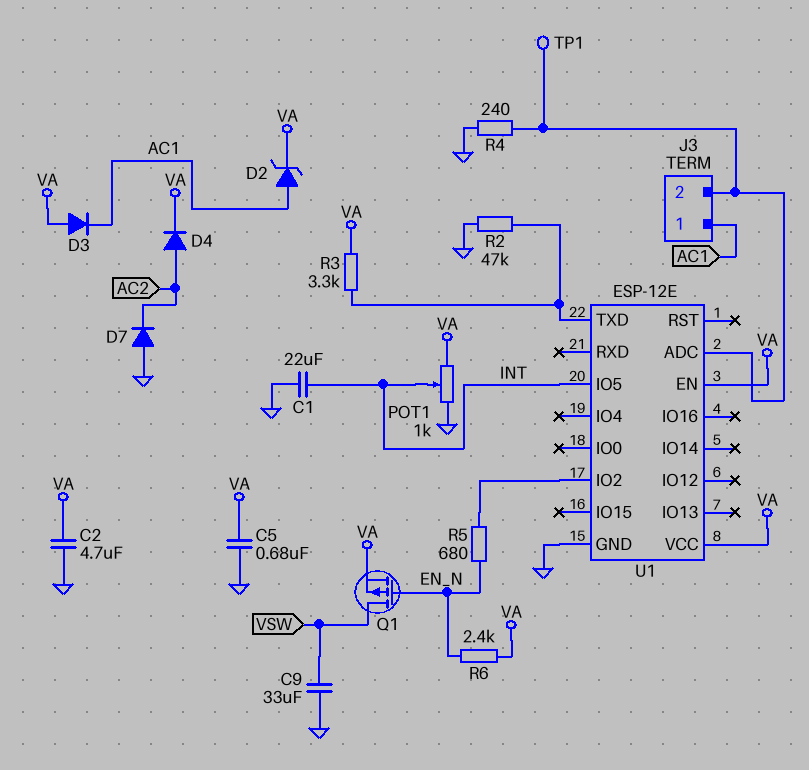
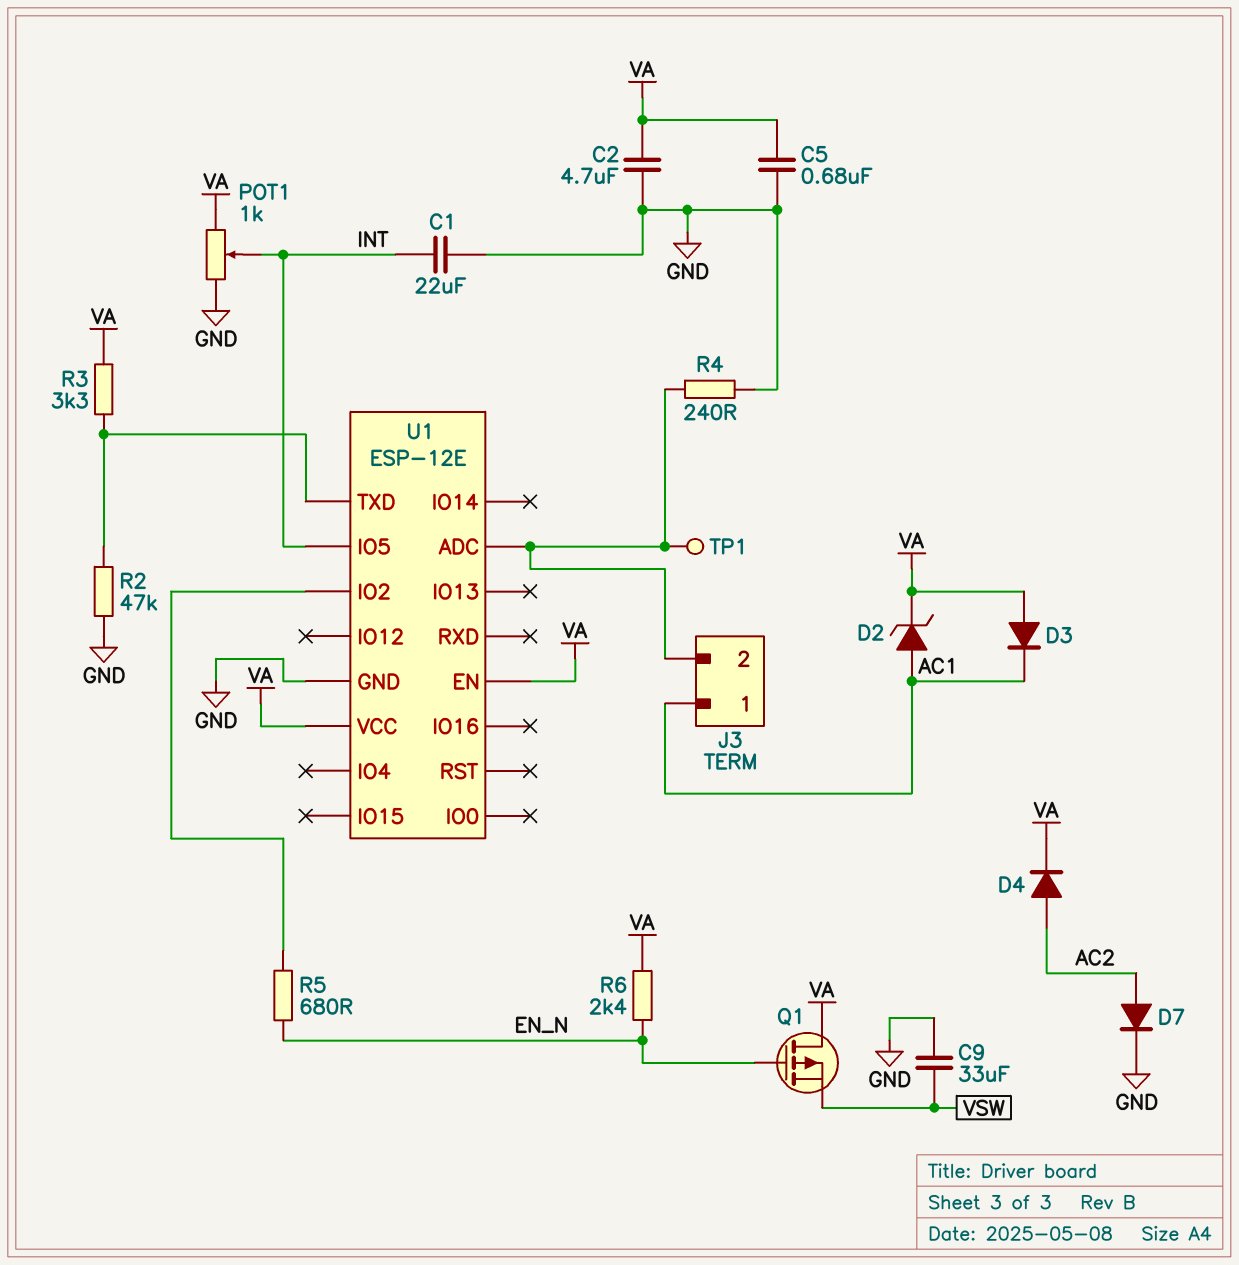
D7: diode (A GND, K AC2) -> diode (A AC2, K GND)
Q1: PMOS (G EN_N, D VSW, S VA) -> PMOS (G EN_N, D VA, S VSW)

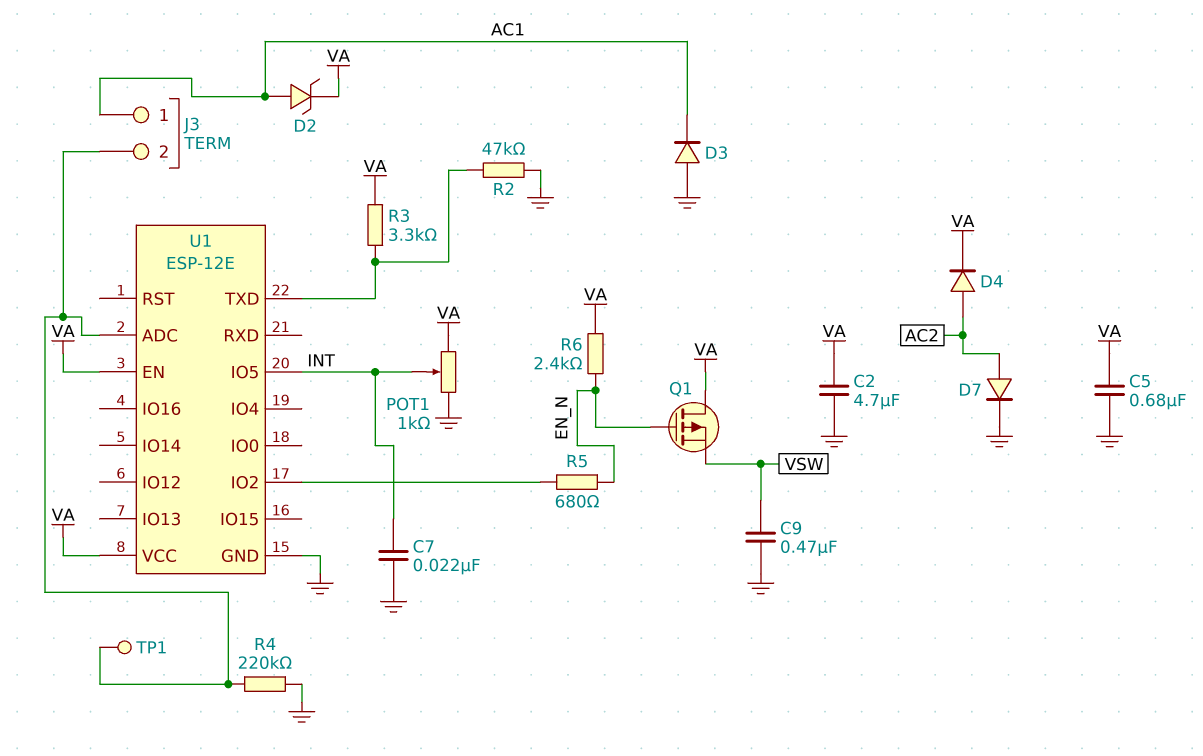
C1: 22uF (GND, INT) -> none
C7: none -> 22nF (GND, INT)
C9: 33uF (GND, VSW) -> 470nF (GND, VSW)
D3: diode (A VA, K AC1) -> diode (A GND, K AC1)
R4: 240 (GND, J3/2) -> 220k (GND, J3/2)

